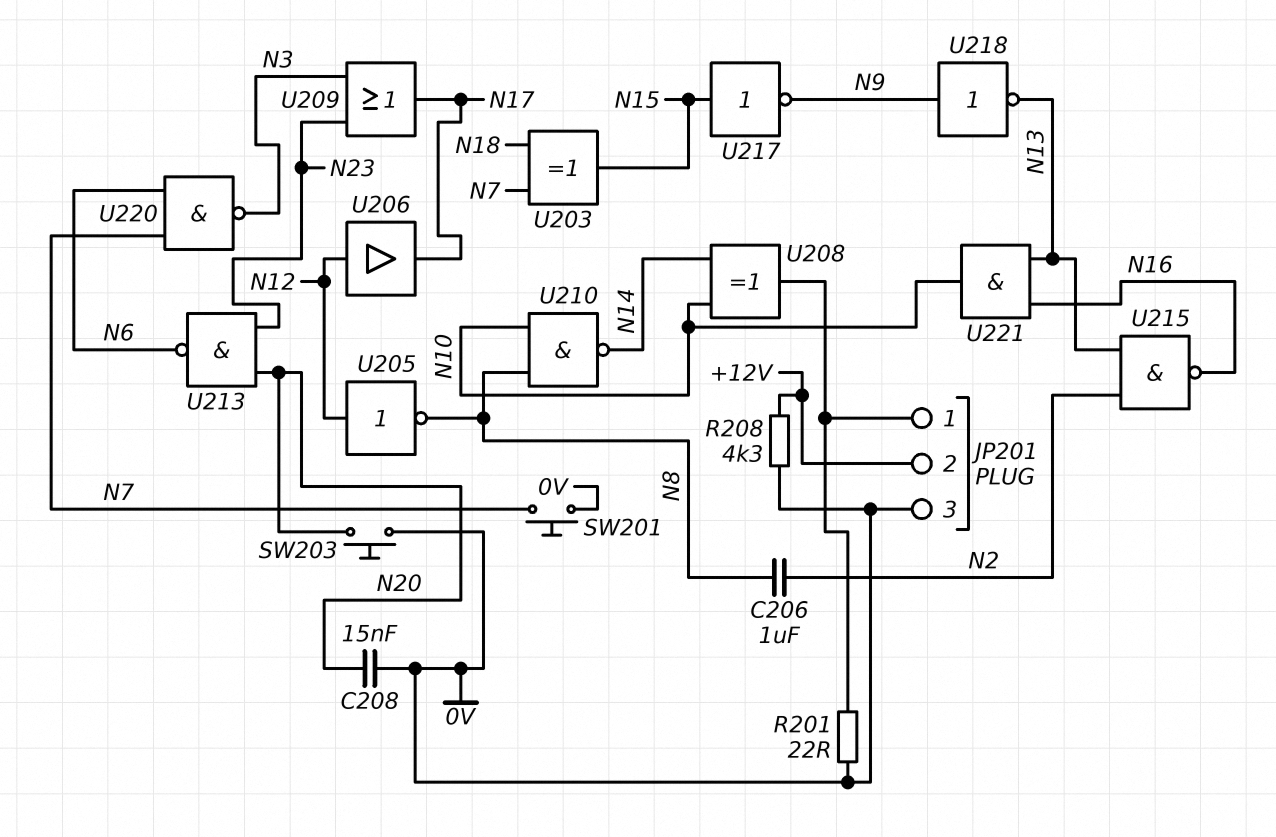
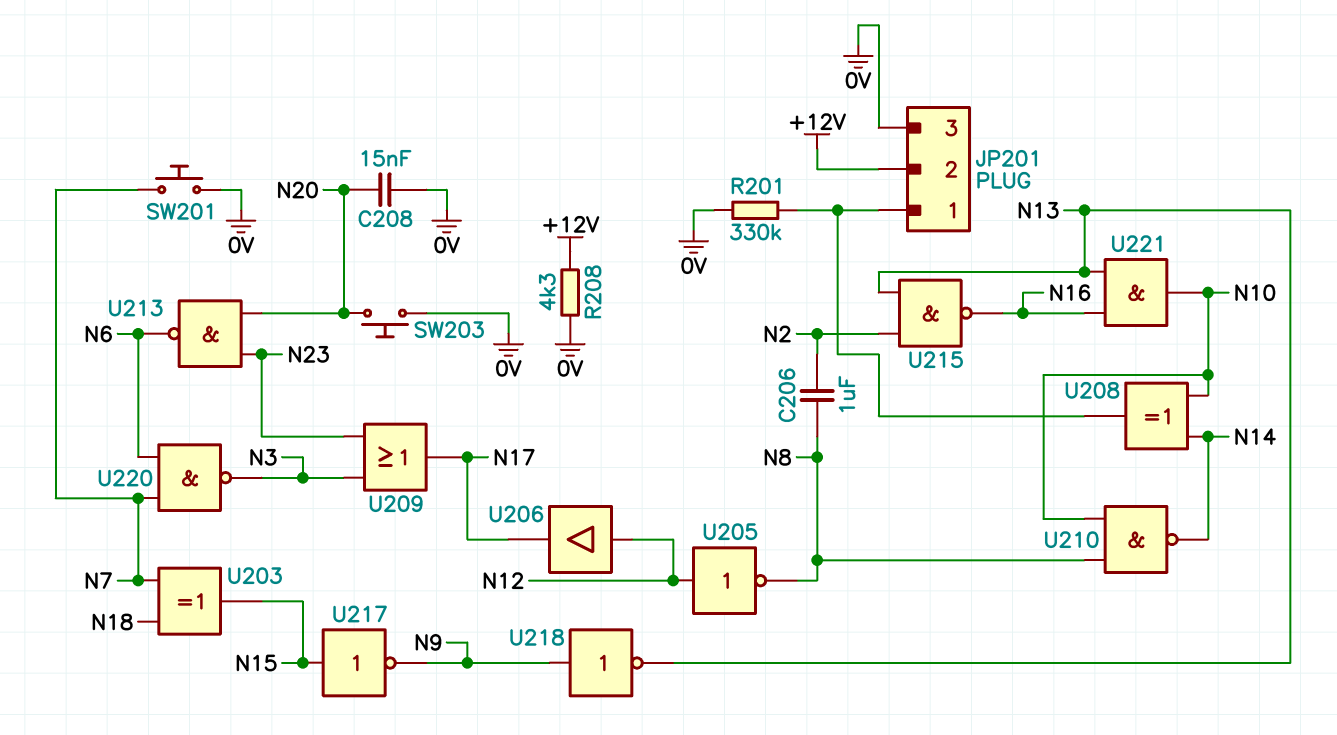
R201: 22 (0V, JP201/1) -> 330k (0V, JP201/1)

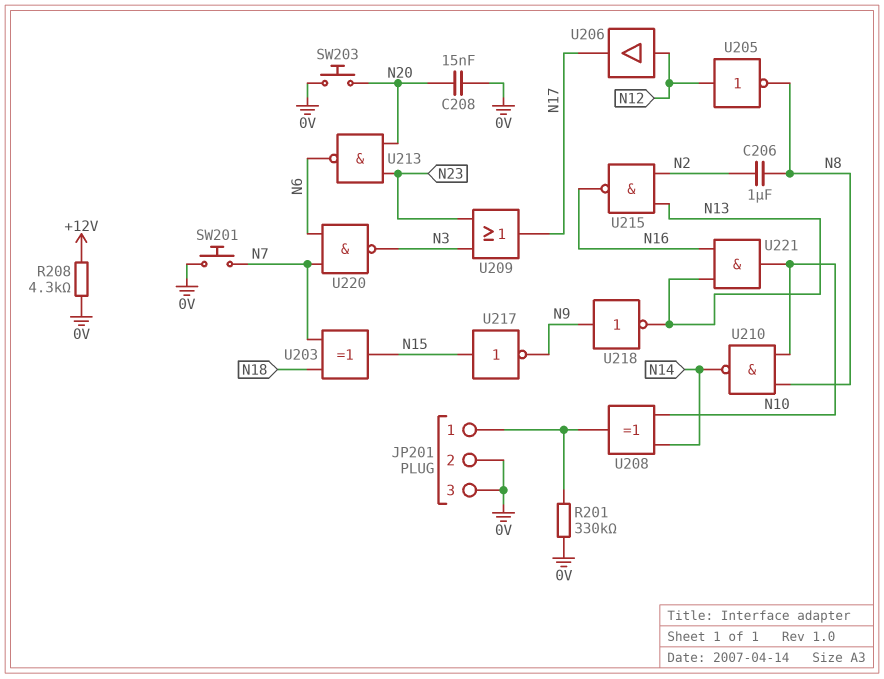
JP201 pin 2: +12V -> 0V

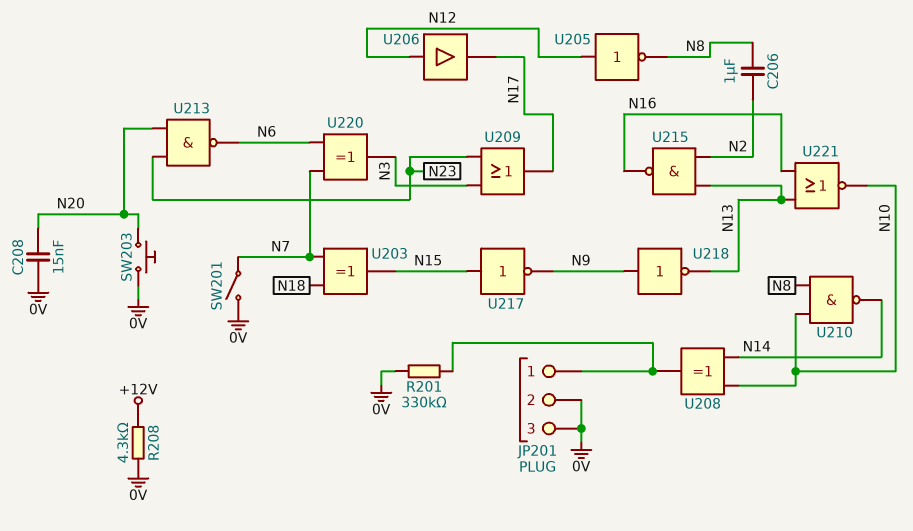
SW201: button (0V, N7) -> switch (0V, N7)
U220: NAND (in N6, in N7, out N3) -> XOR (in N6, in N7, out N3)
U221: AND (in N13, in N16, out N10) -> NOR (in N13, in N16, out N10)

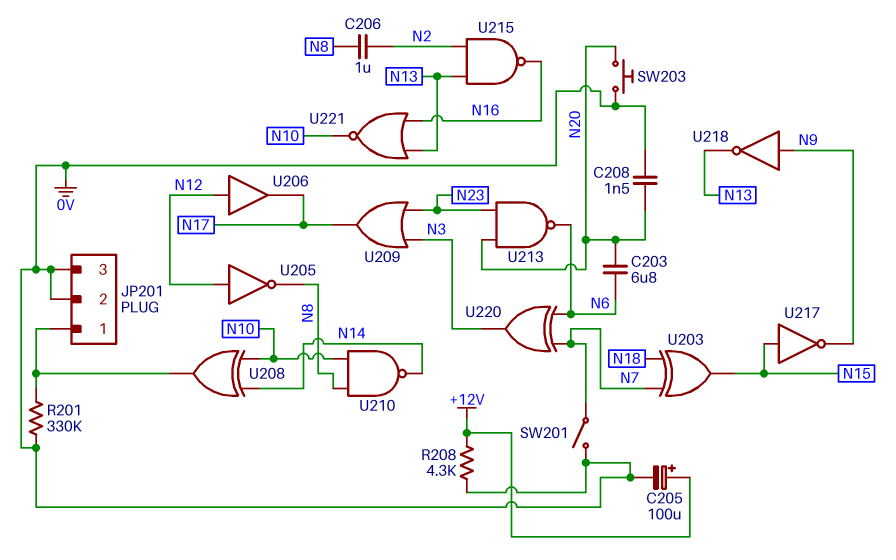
C203: none -> 6.8uF (N6, N20)
C205: none -> 100uF (plus +12V, minus 0V)
C208: 15nF (0V, N20) -> 1.5nF (0V, N20)

